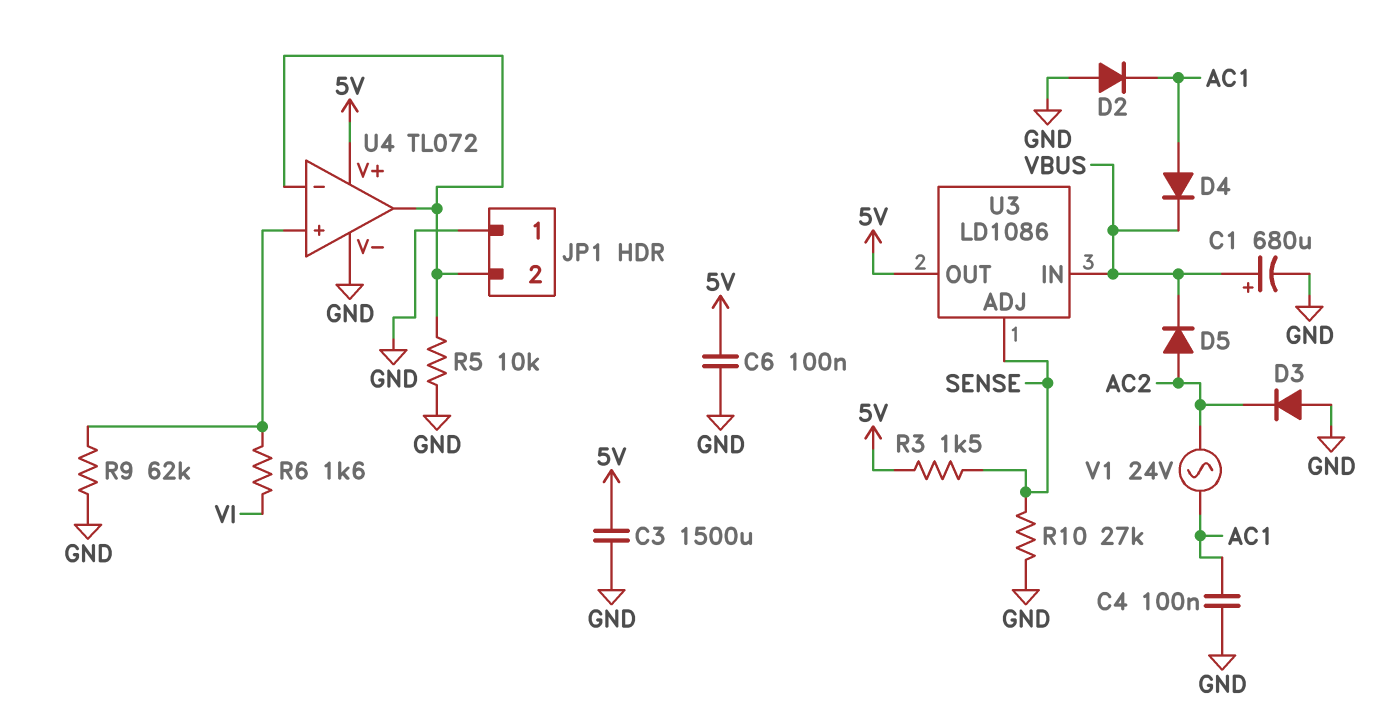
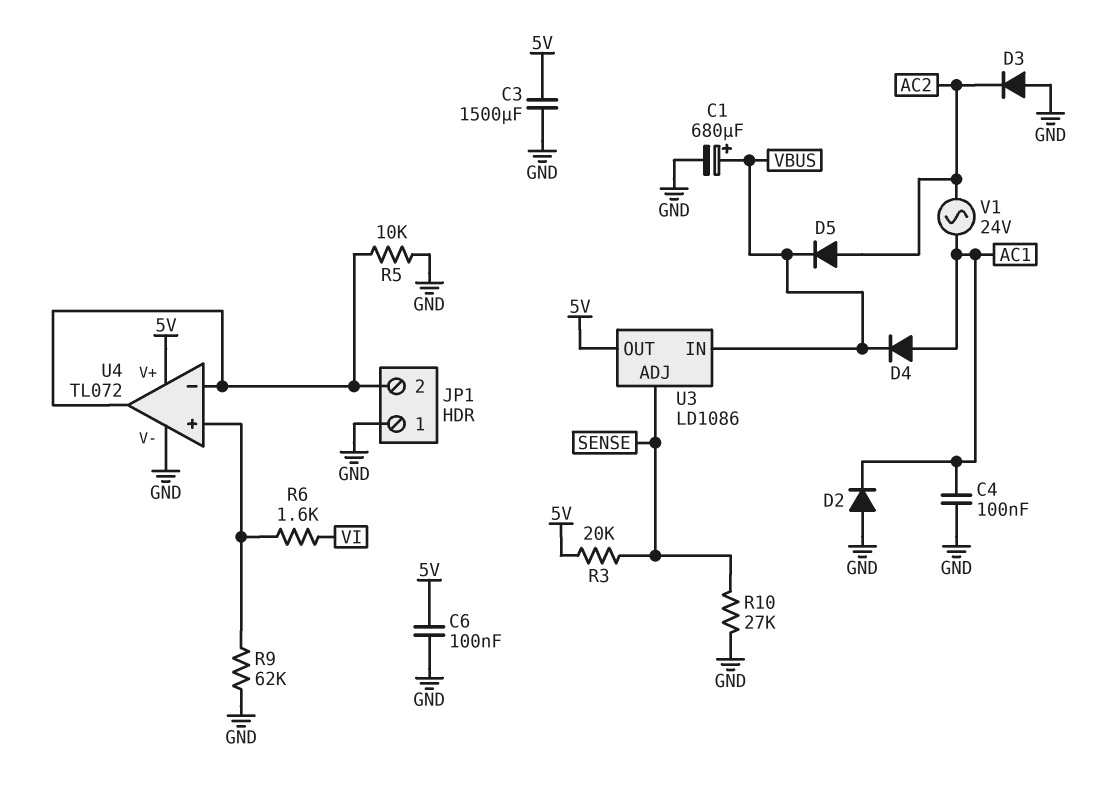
R3: 1.5k (5V, SENSE) -> 20k (5V, SENSE)

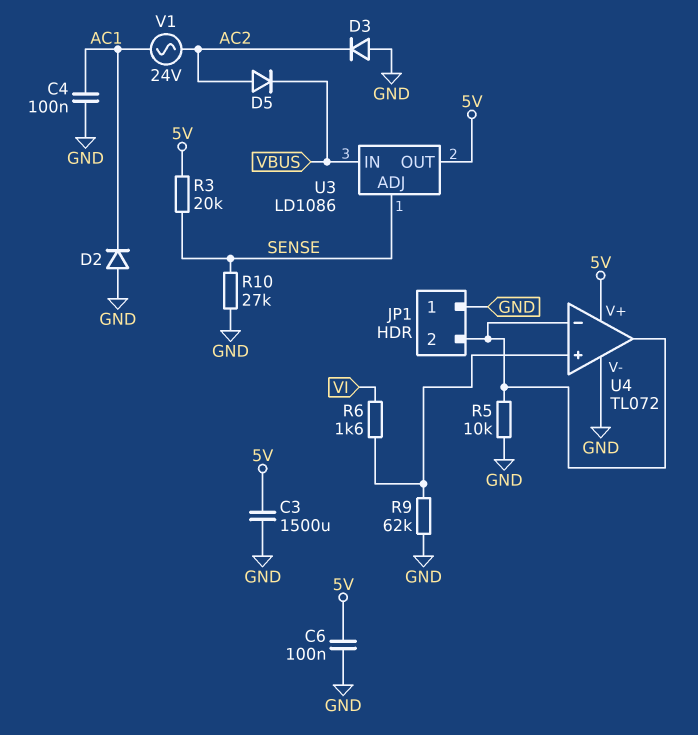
C1: 680uF (plus VBUS, minus GND) -> none
D4: diode (A AC1, K VBUS) -> none

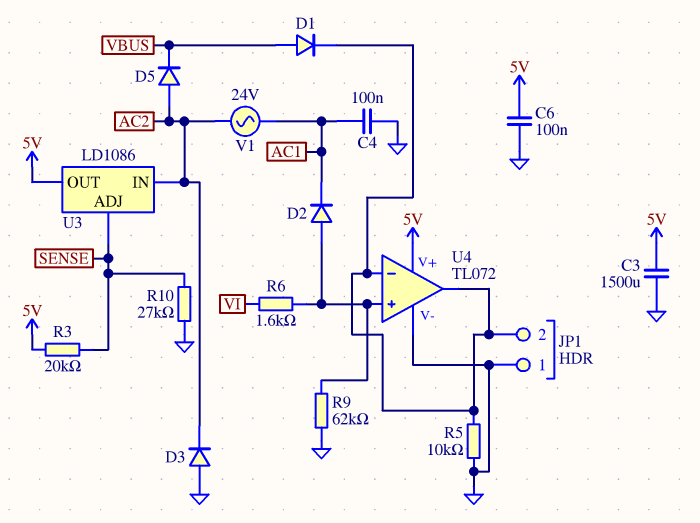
D1: none -> diode (A VBUS, K JP1/2)
D2: diode (A GND, K AC1) -> diode (A U4/in+, K AC1)
U3 pin IN: VBUS -> AC2

